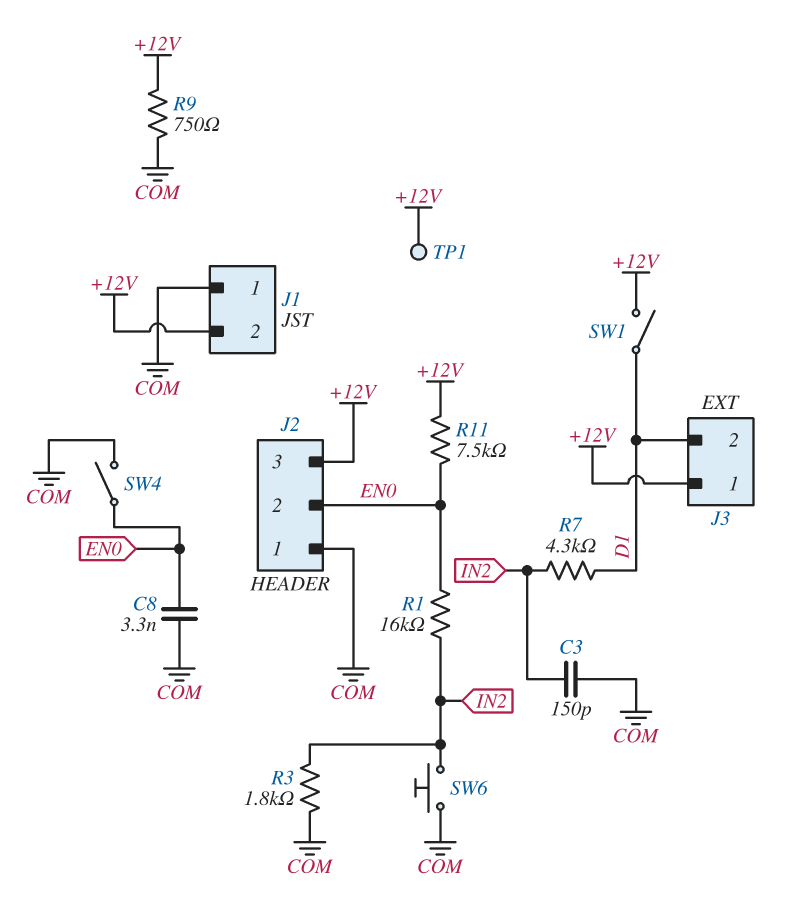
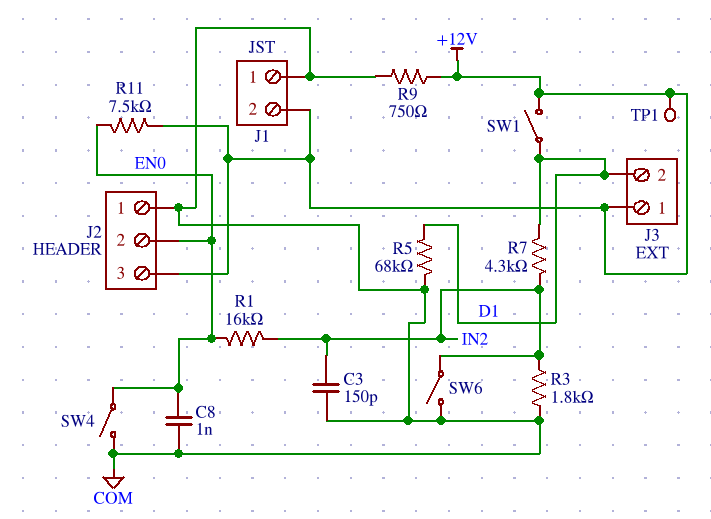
C8: 3.3nF (COM, EN0) -> 1nF (COM, EN0)
R5: none -> 68k (COM, D1)
SW6: button (COM, IN2) -> switch (COM, IN2)

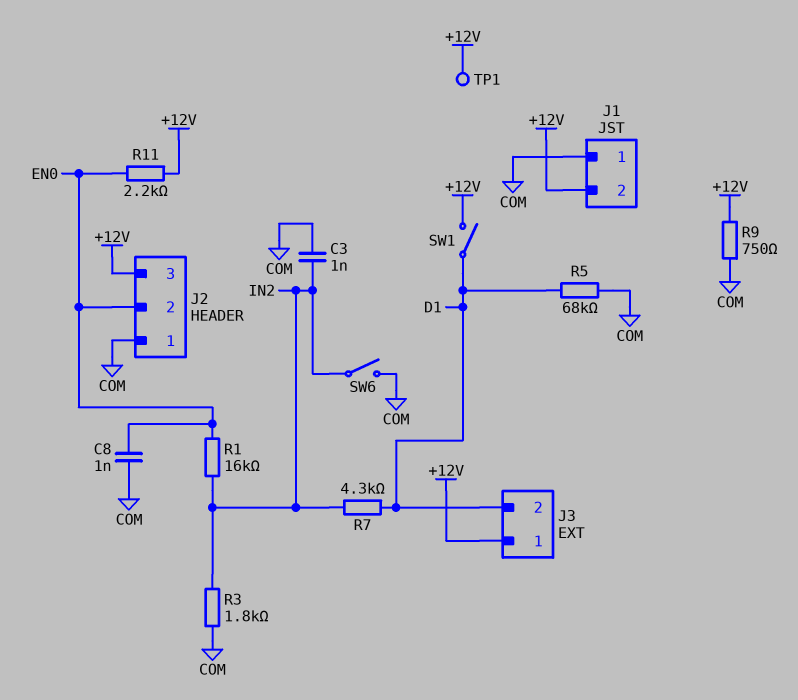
C3: 150pF (COM, IN2) -> 1nF (COM, IN2)
R11: 7.5k (+12V, EN0) -> 2.2k (+12V, EN0)
SW4: switch (COM, EN0) -> none

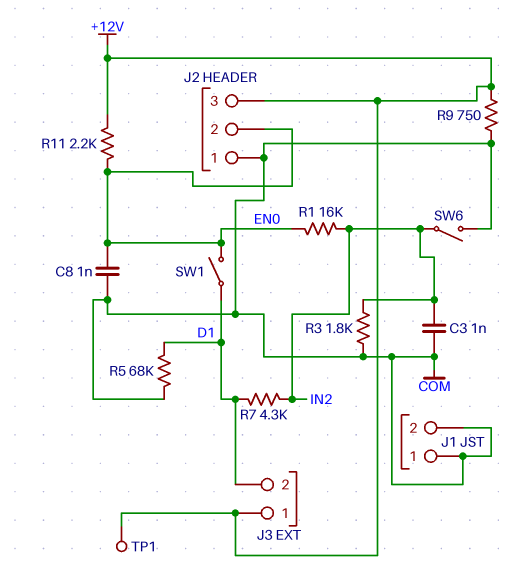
J1 pin 2: +12V -> COM
SW1: switch (+12V, D1) -> switch (D1, EN0)

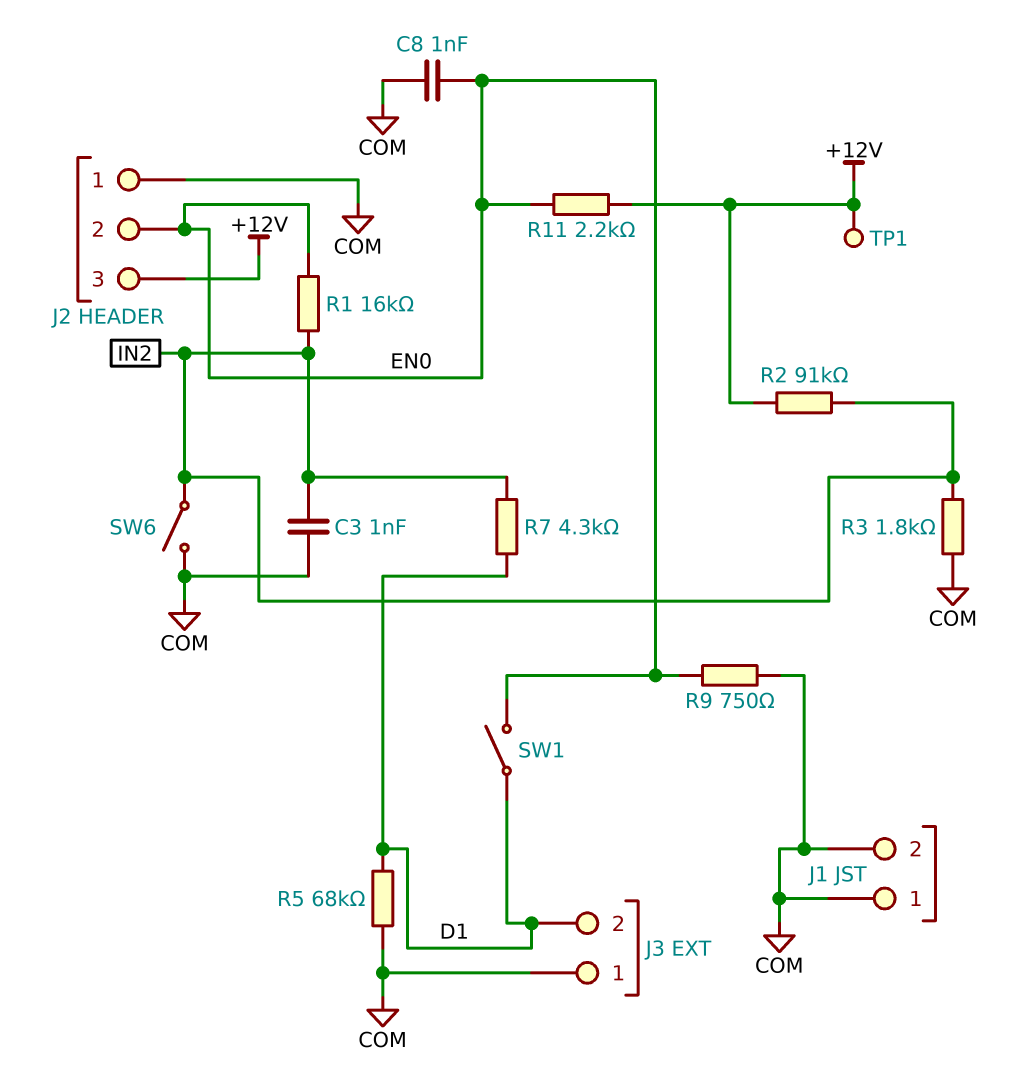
J3 pin 1: +12V -> COM
R2: none -> 91k (+12V, IN2)
R9: 750 (+12V, COM) -> 750 (COM, EN0)

